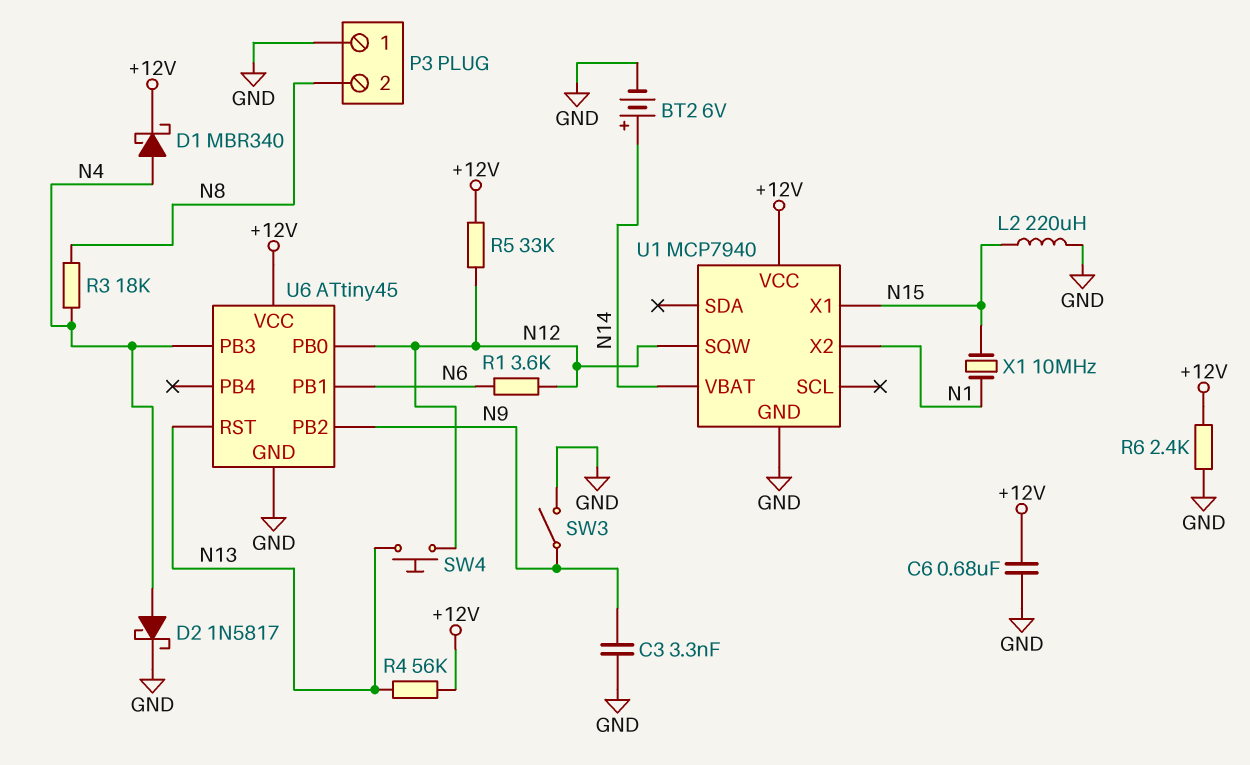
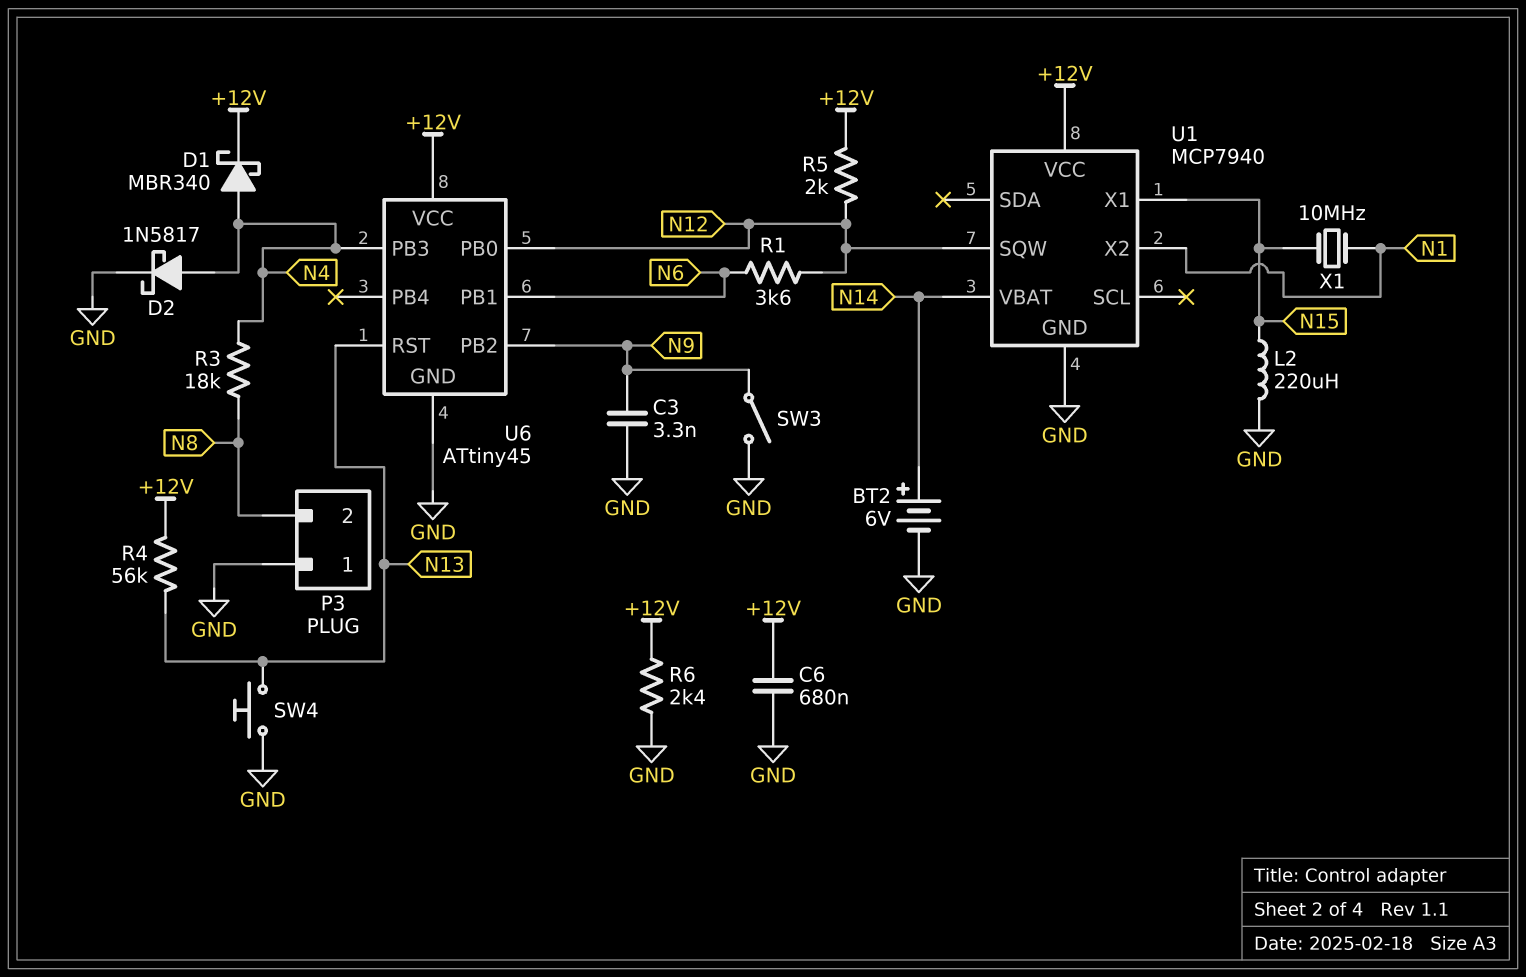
R5: 33k (+12V, N12) -> 2k (+12V, N12)
SW4: button (N12, N13) -> button (GND, N13)

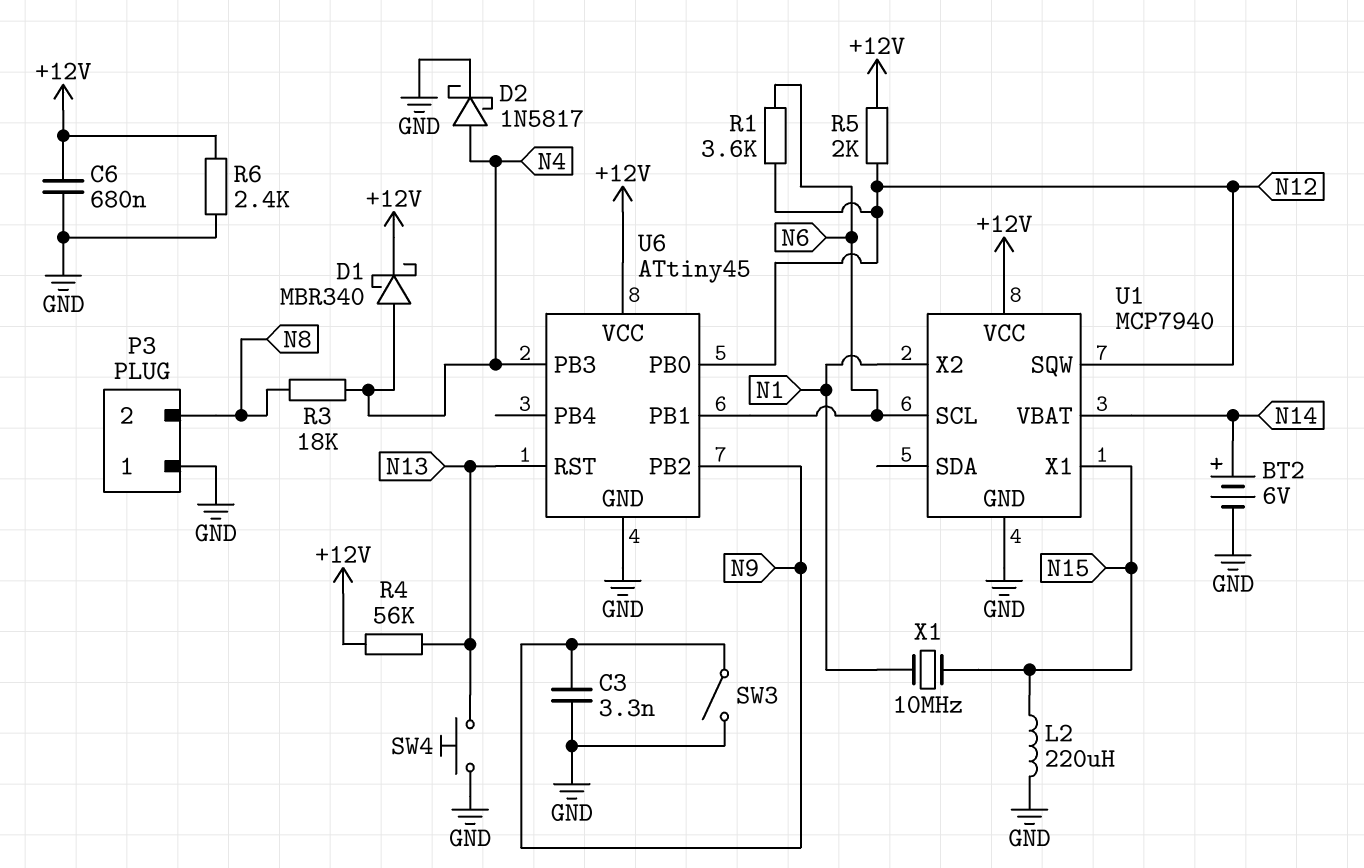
U1 pin SCL: none -> N6

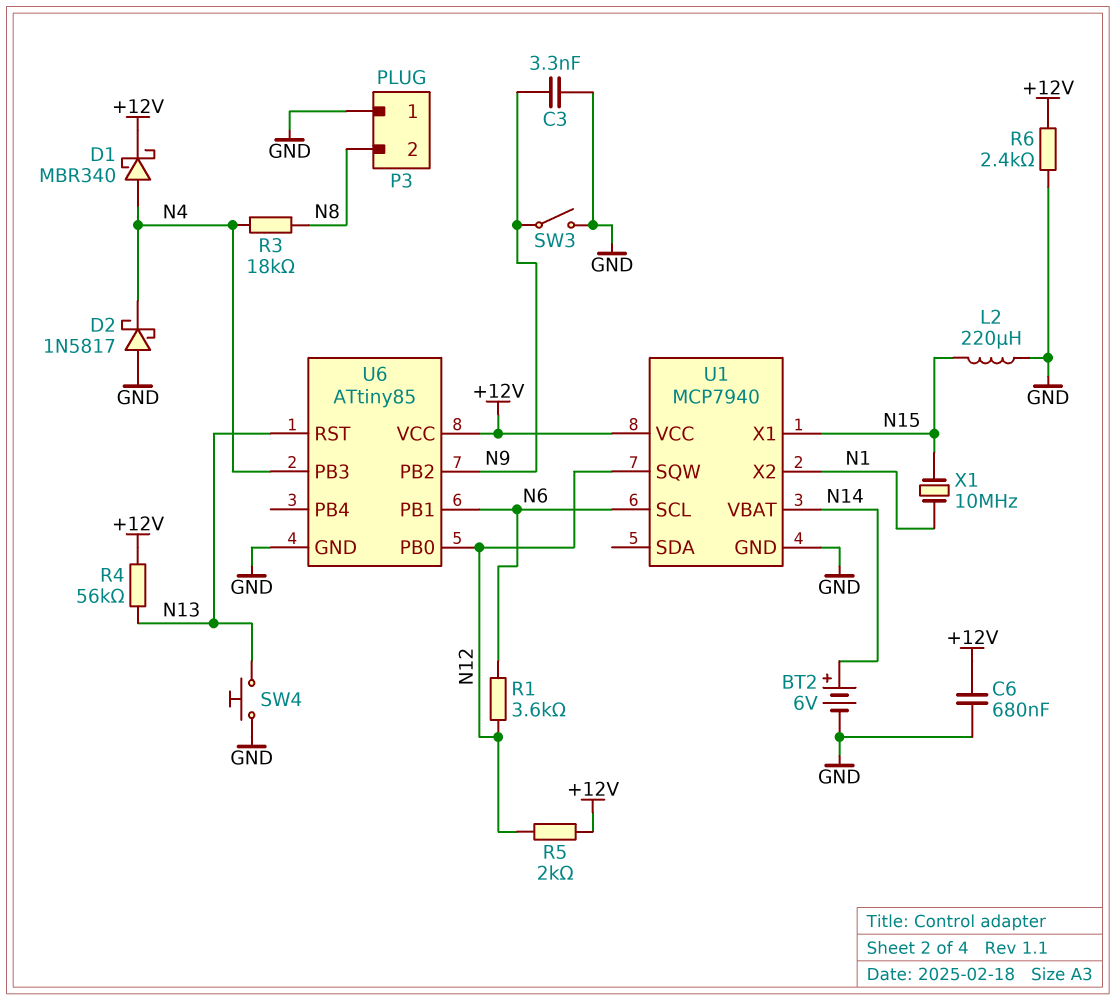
D2: schottky 1N5817 (A N4, K GND) -> schottky 1N5817 (A GND, K N4)
U6: ATtiny45 -> ATtiny85

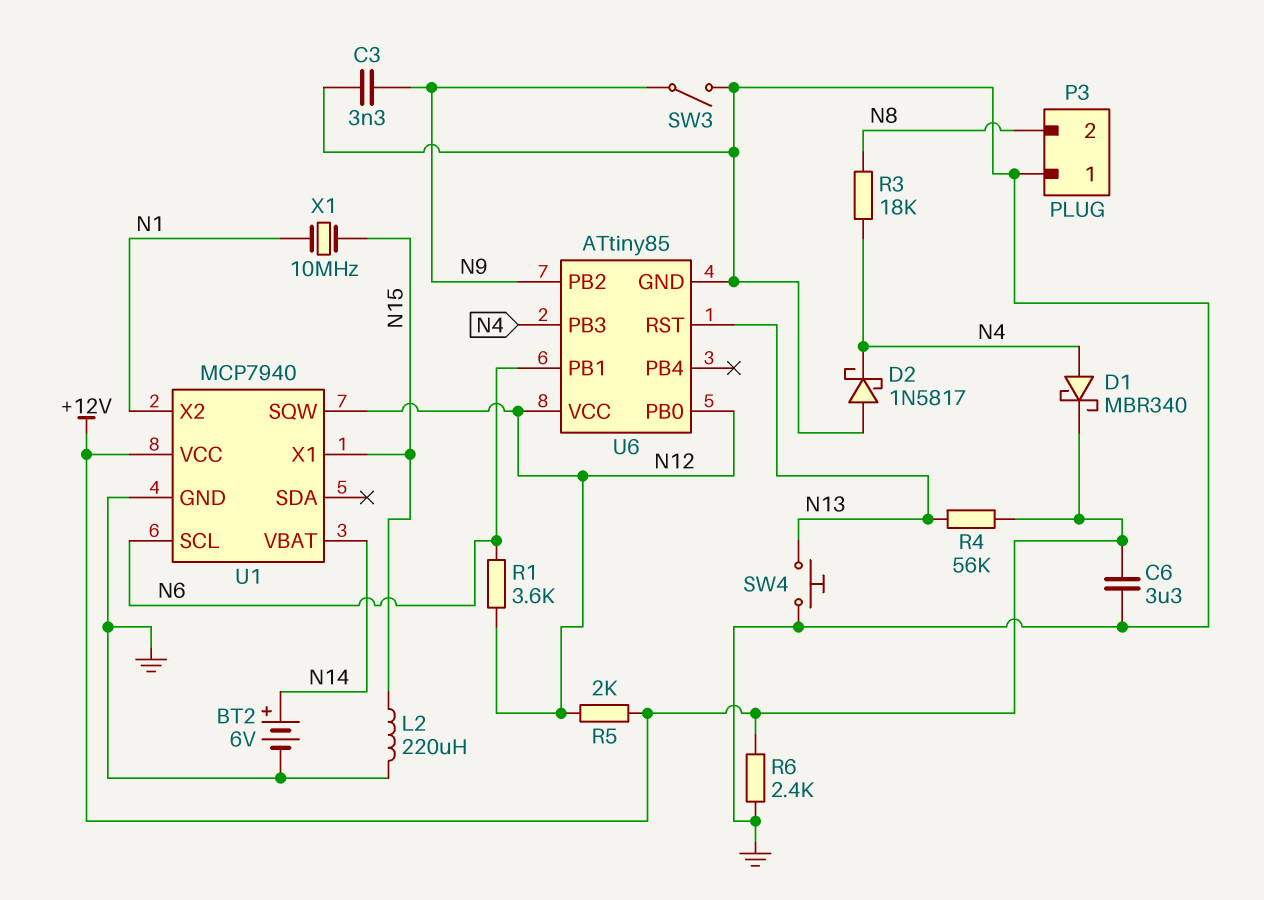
C6: 680nF (+12V, GND) -> 3.3uF (+12V, GND)
U6 pin VCC: +12V -> N12

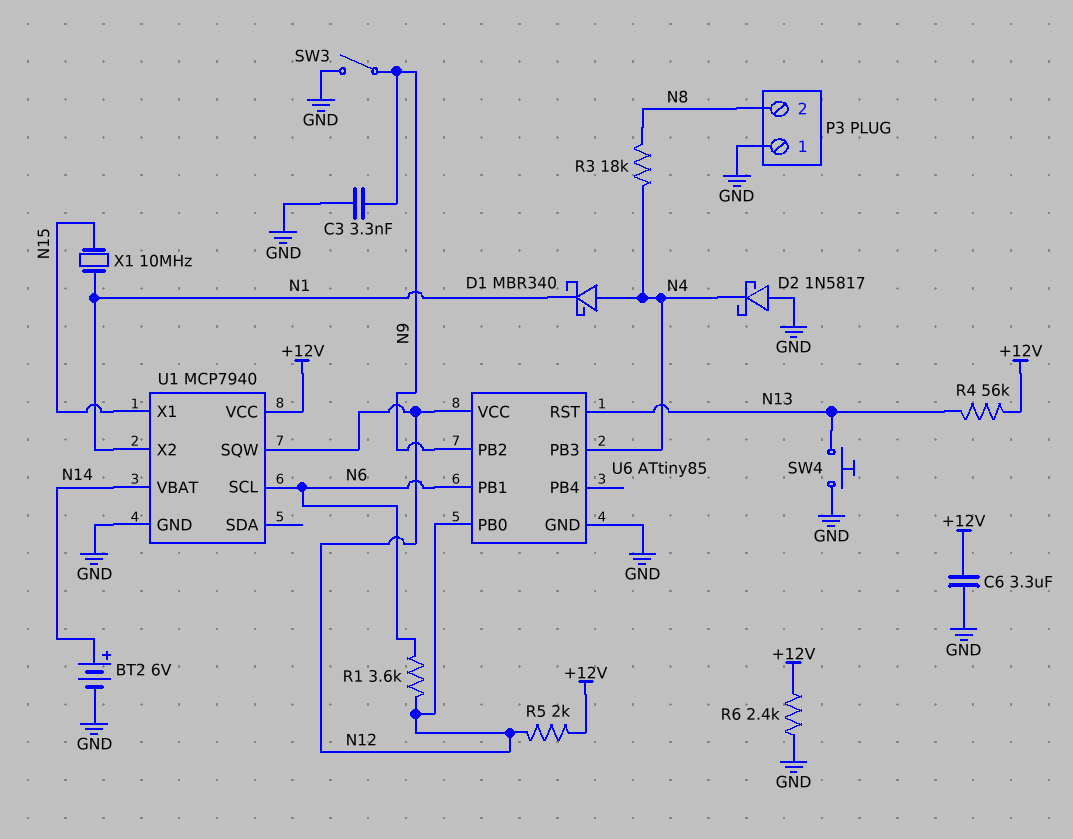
D1: schottky MBR340 (A N4, K +12V) -> schottky MBR340 (A N4, K N1)
L2: 220uH (GND, N15) -> none

